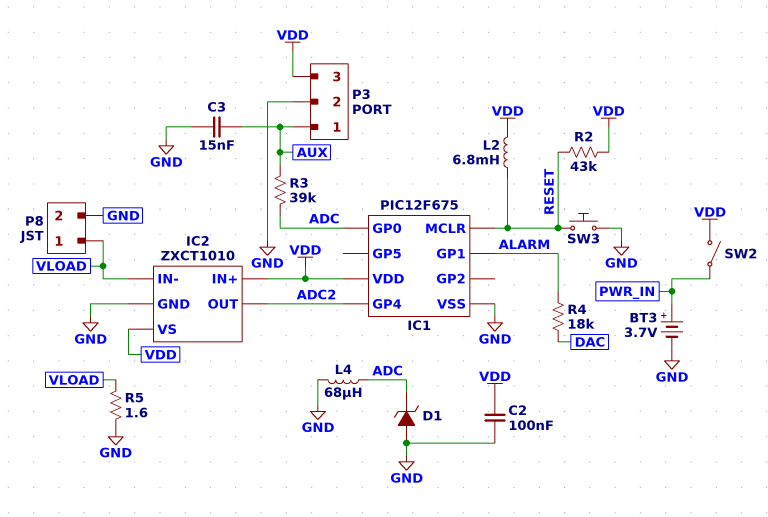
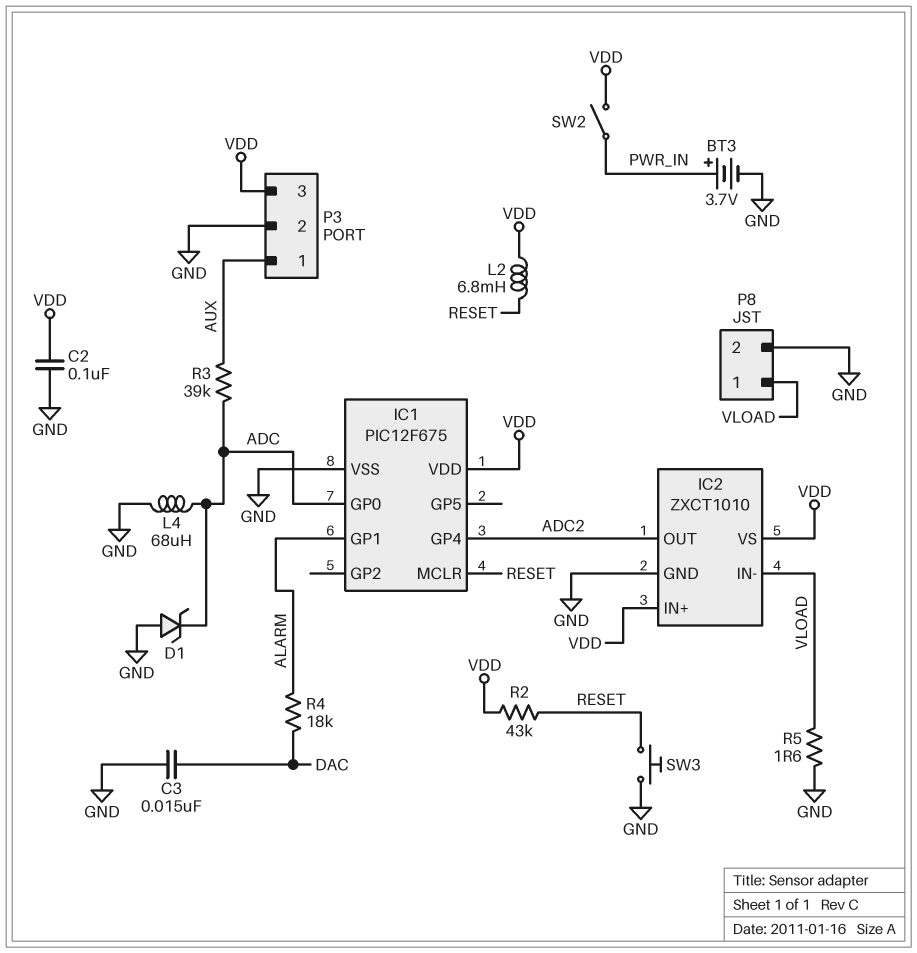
C3: 15nF (AUX, GND) -> 15nF (DAC, GND)

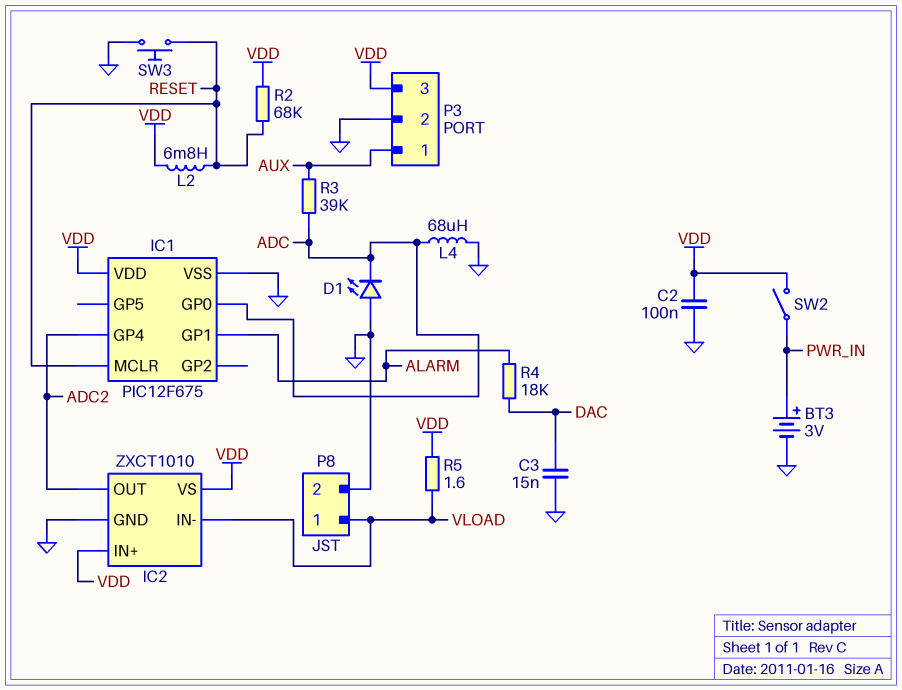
BT3: 3.7V (plus PWR_IN, minus GND) -> 3V (plus PWR_IN, minus GND)
D1: zener (A GND, K ADC) -> LED (A GND, K ADC)
R2: 43k (RESET, VDD) -> 68k (RESET, VDD)
R5: 1.6 (GND, VLOAD) -> 1.6 (VDD, VLOAD)

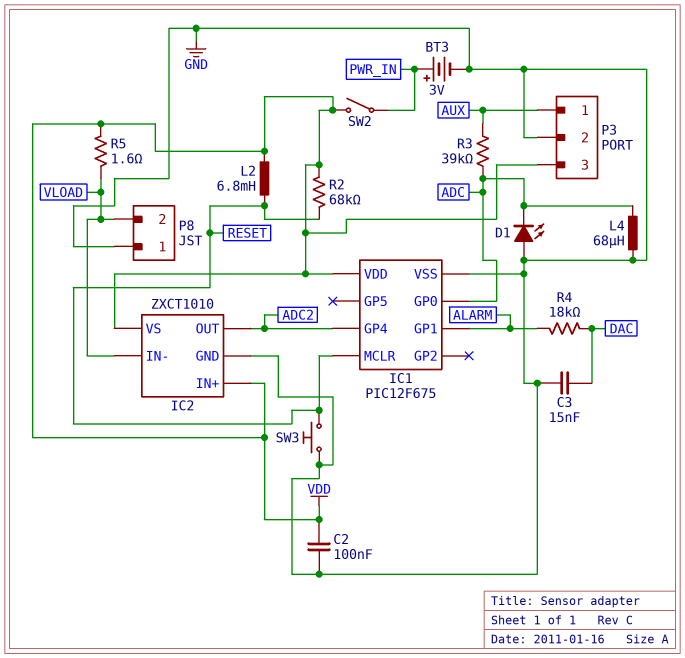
P8 pin 1: VLOAD -> GND
P8 pin 2: GND -> VLOAD

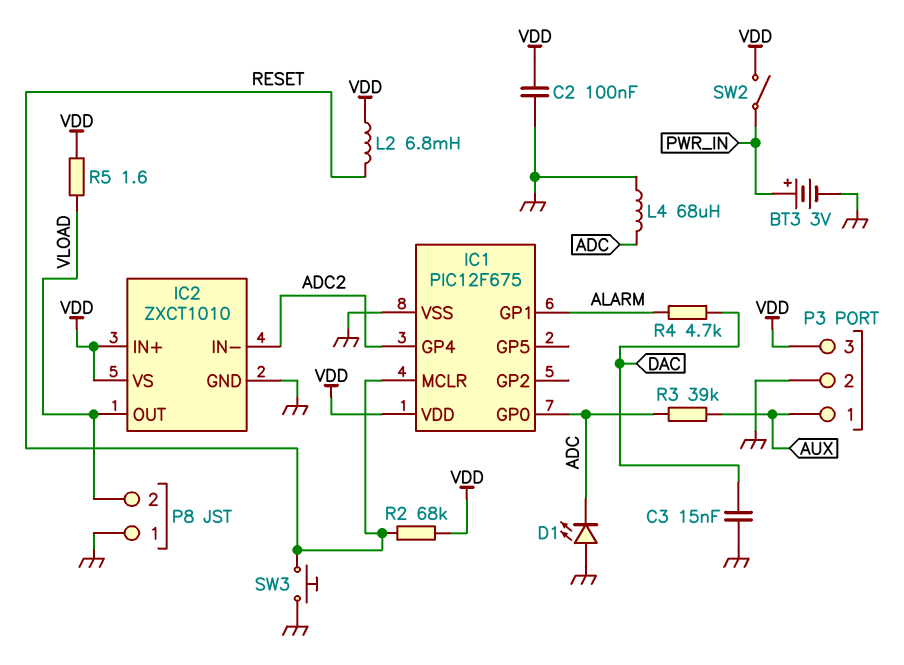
IC2 pin IN-: VLOAD -> ADC2
IC2 pin OUT: ADC2 -> VLOAD
R4: 18k (ALARM, DAC) -> 4.7k (ALARM, DAC)

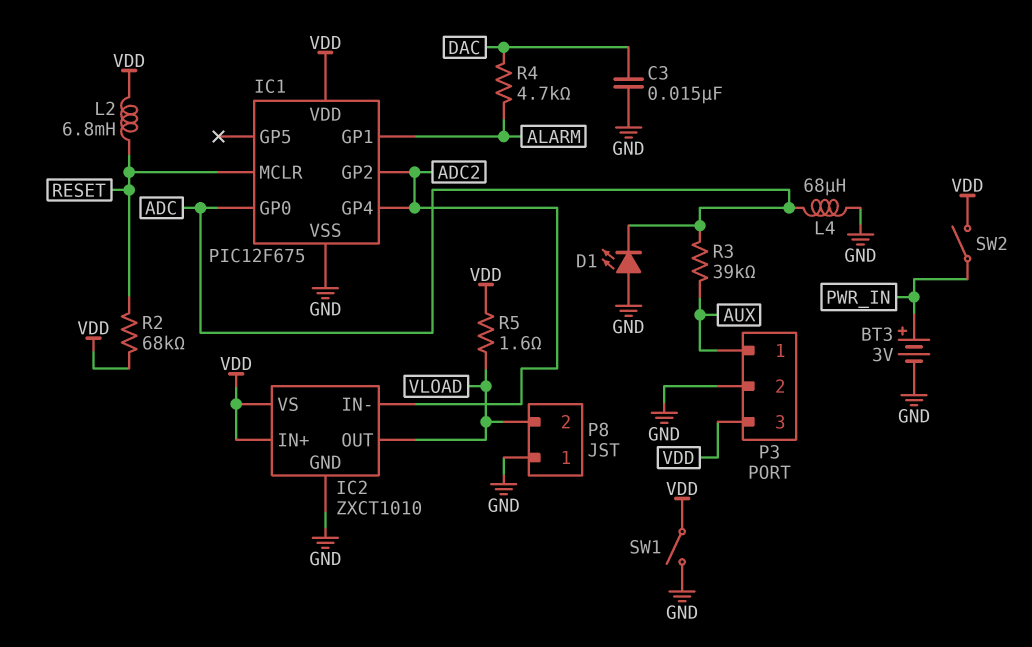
C2: 100nF (GND, VDD) -> none
IC1 pin GP2: none -> ADC2
SW1: none -> switch (GND, VDD)
SW3: button (GND, RESET) -> none

